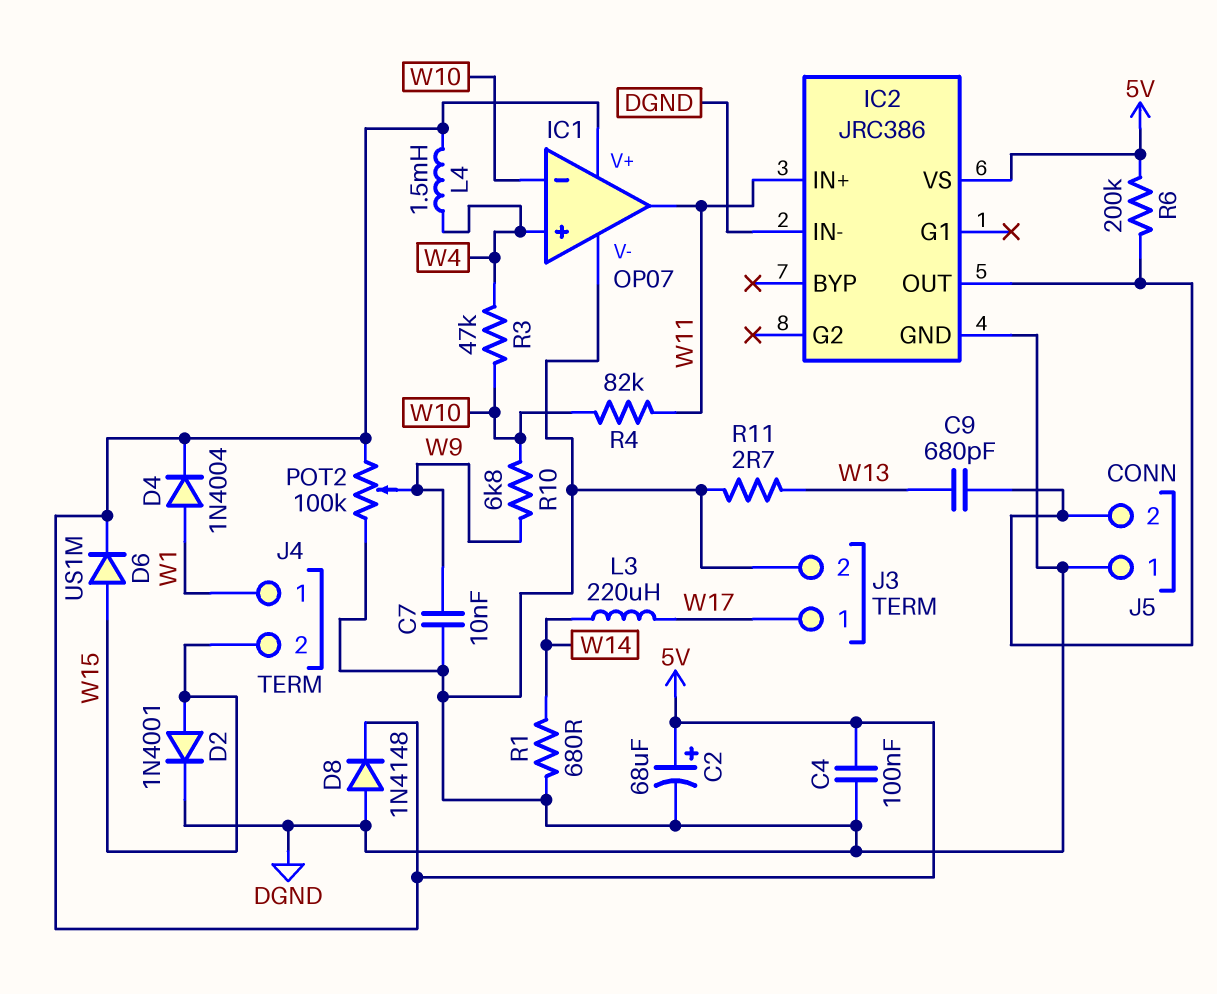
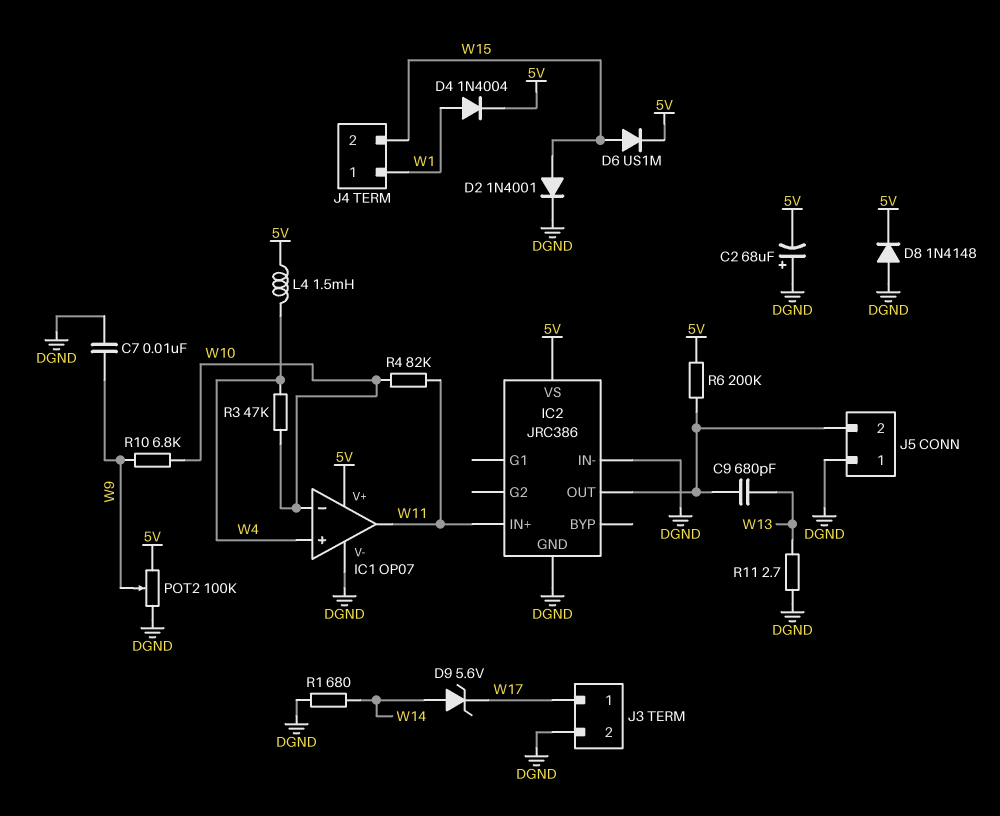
C2: 68uF (plus 5V, minus DGND) -> 68uF (plus DGND, minus 5V)
C4: 100nF (5V, DGND) -> none
D9: none -> zener 5.6V (A W14, K W17)
L3: 220uH (W14, W17) -> none

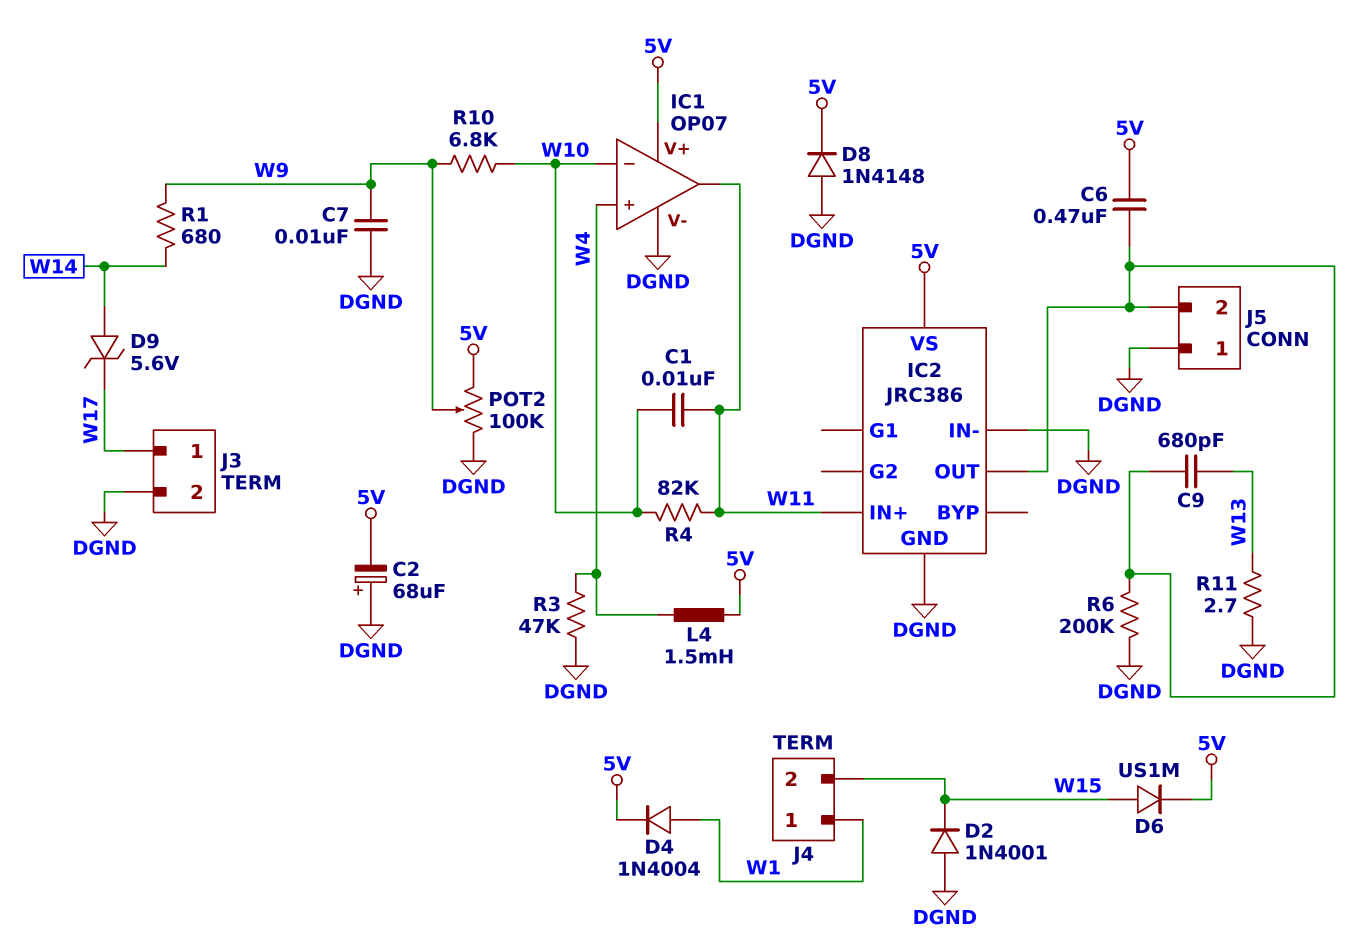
C1: none -> 10nF (W10, W11)
C6: none -> 470nF (5V, IC2/OUT)
D2: diode 1N4001 (A W15, K DGND) -> diode 1N4001 (A DGND, K W15)
R1: 680 (DGND, W14) -> 680 (W9, W14)
R3: 47k (W4, W10) -> 47k (DGND, W4)
R6: 200k (5V, IC2/OUT) -> 200k (DGND, IC2/OUT)

